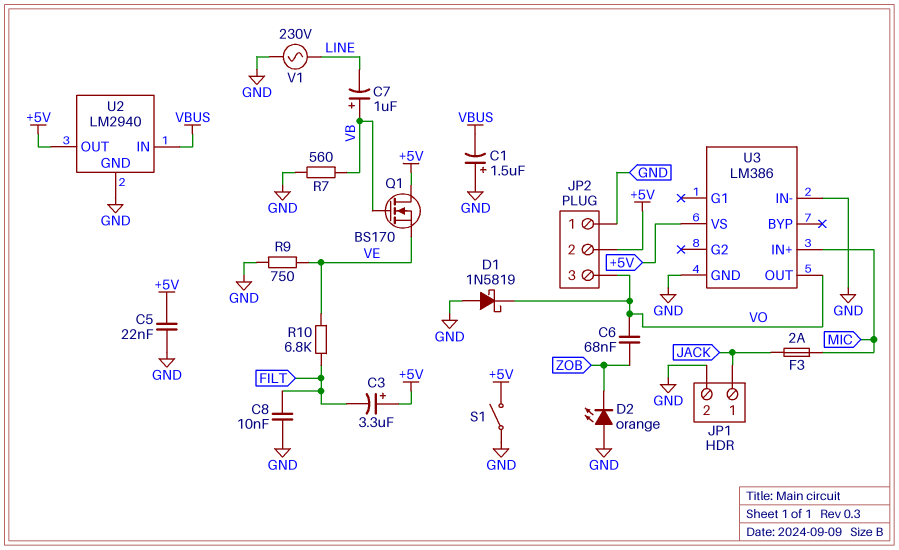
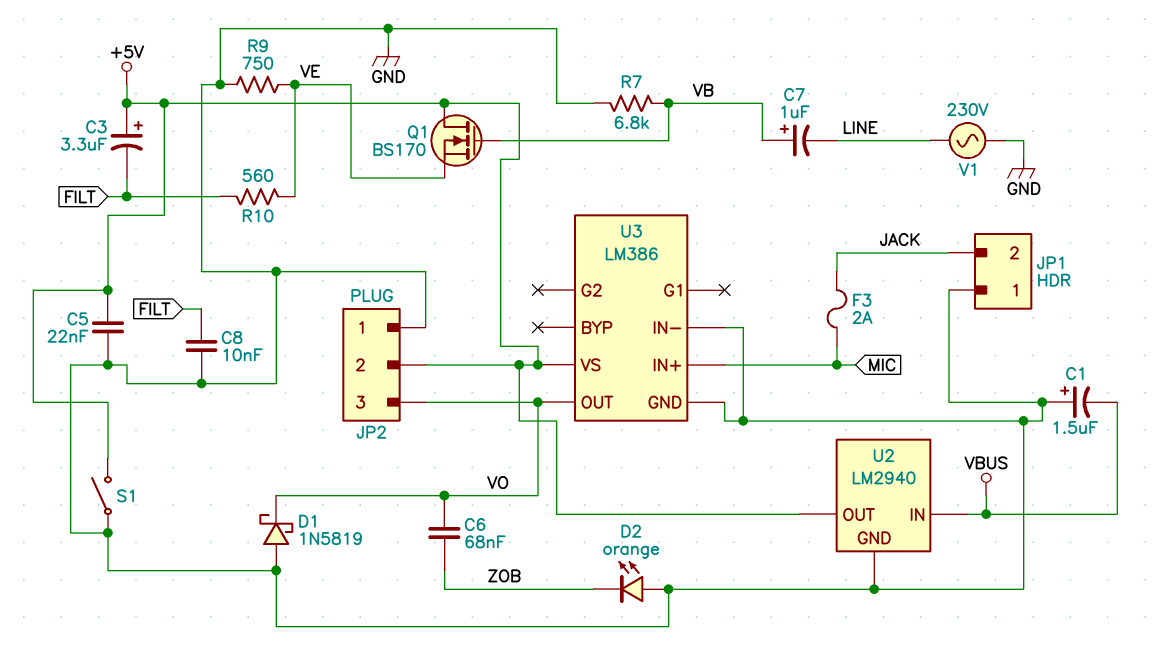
JP1 pin 1: JACK -> GND
JP1 pin 2: GND -> JACK
R7: 560 (GND, VB) -> 6.8k (GND, VB)
R10: 6.8k (FILT, VE) -> 560 (FILT, VE)

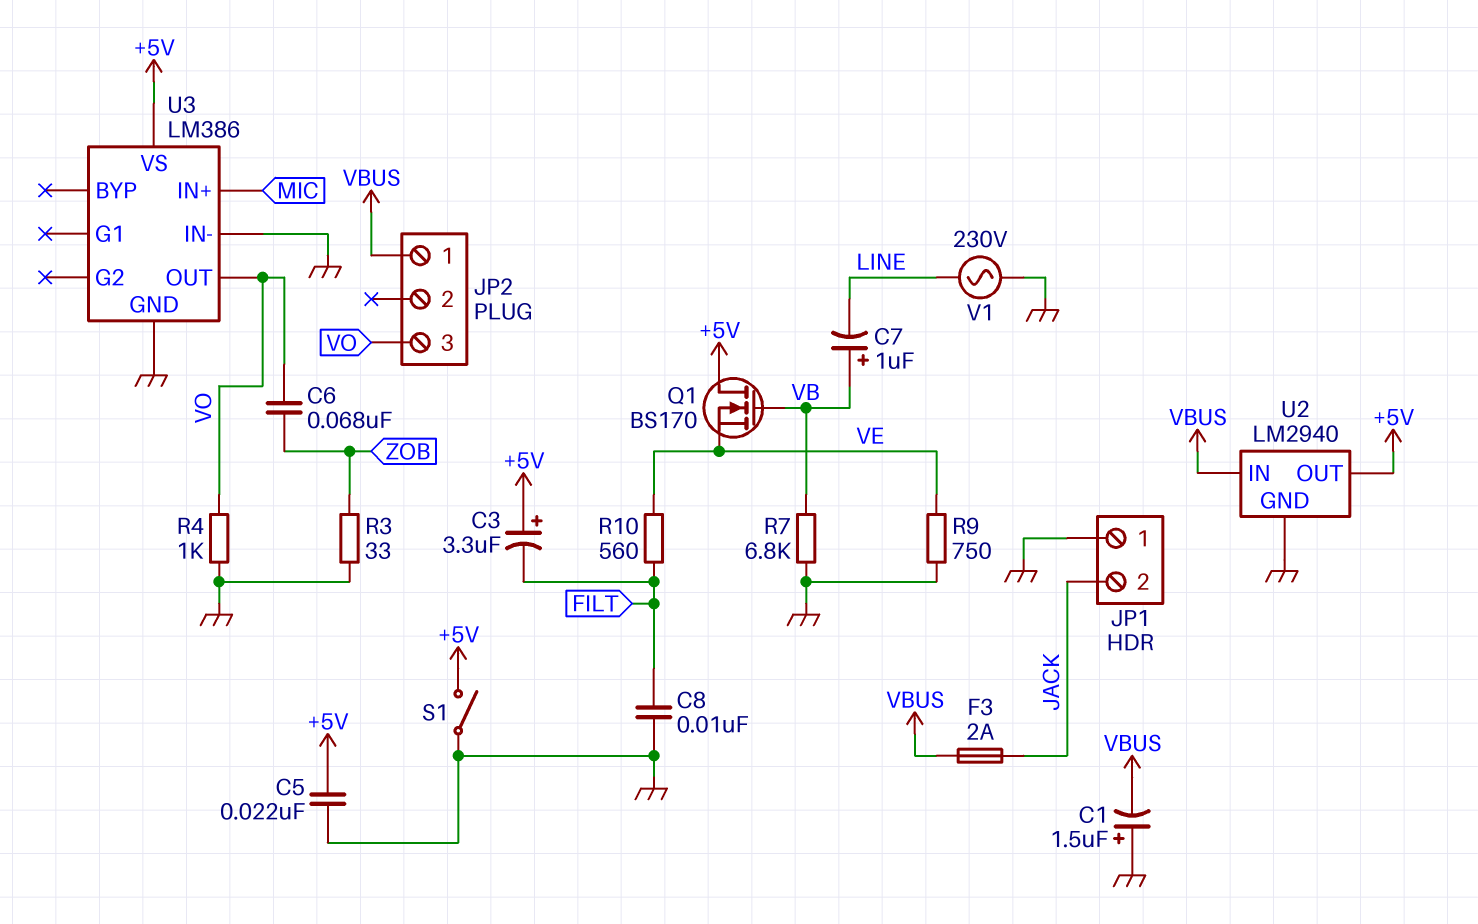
D1: schottky 1N5819 (A GND, K VO) -> none
D2: LED orange (A GND, K ZOB) -> none
F3: 2A (JACK, MIC) -> 2A (JACK, VBUS)
JP2 pin 1: GND -> VBUS
JP2 pin 2: +5V -> none
R3: none -> 33 (GND, ZOB)
R4: none -> 1k (GND, VO)

